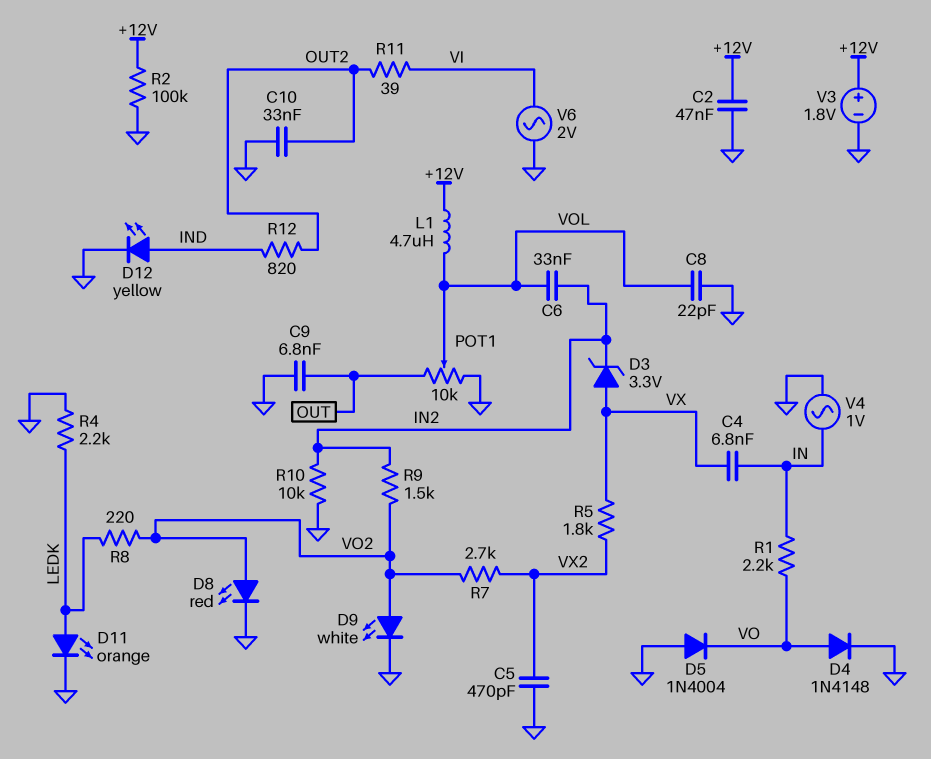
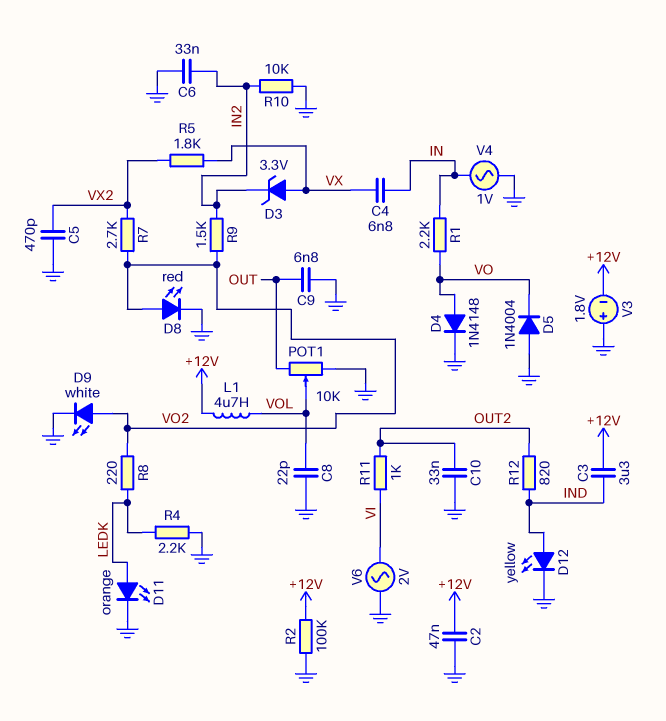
C3: none -> 3.3uF (+12V, IND)
C6: 33nF (IN2, VOL) -> 33nF (GND, IN2)
R11: 39 (OUT2, VI) -> 1k (OUT2, VI)
V3: 1.8V (plus +12V, minus GND) -> 1.8V (plus GND, minus +12V)

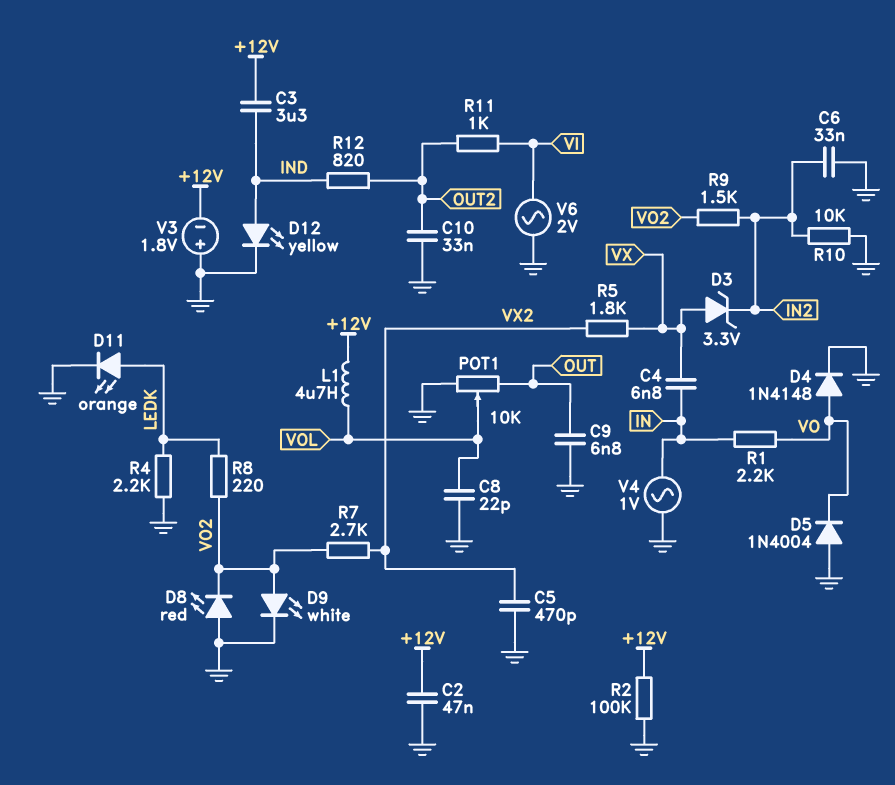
D8: LED red (A VO2, K GND) -> LED red (A GND, K VO2)

